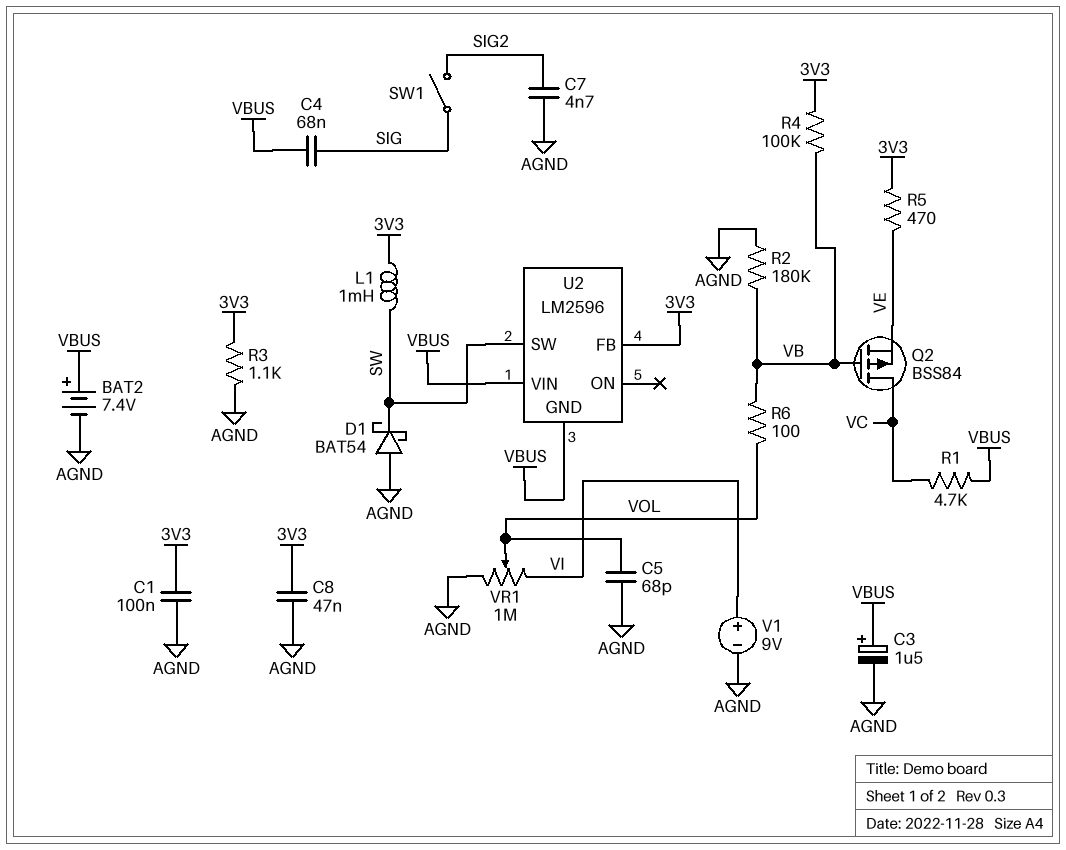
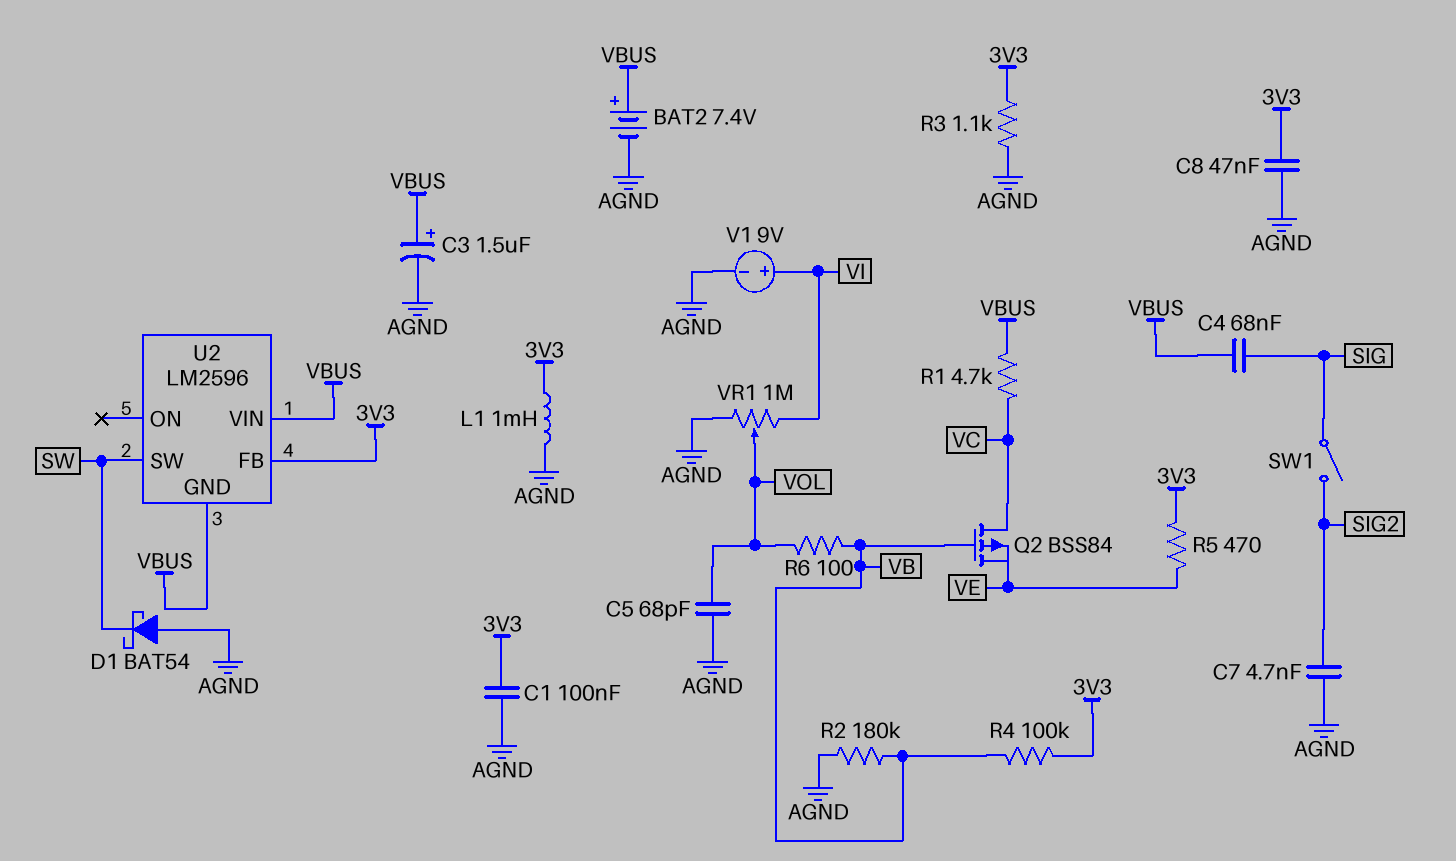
L1: 1mH (3V3, SW) -> 1mH (3V3, AGND)

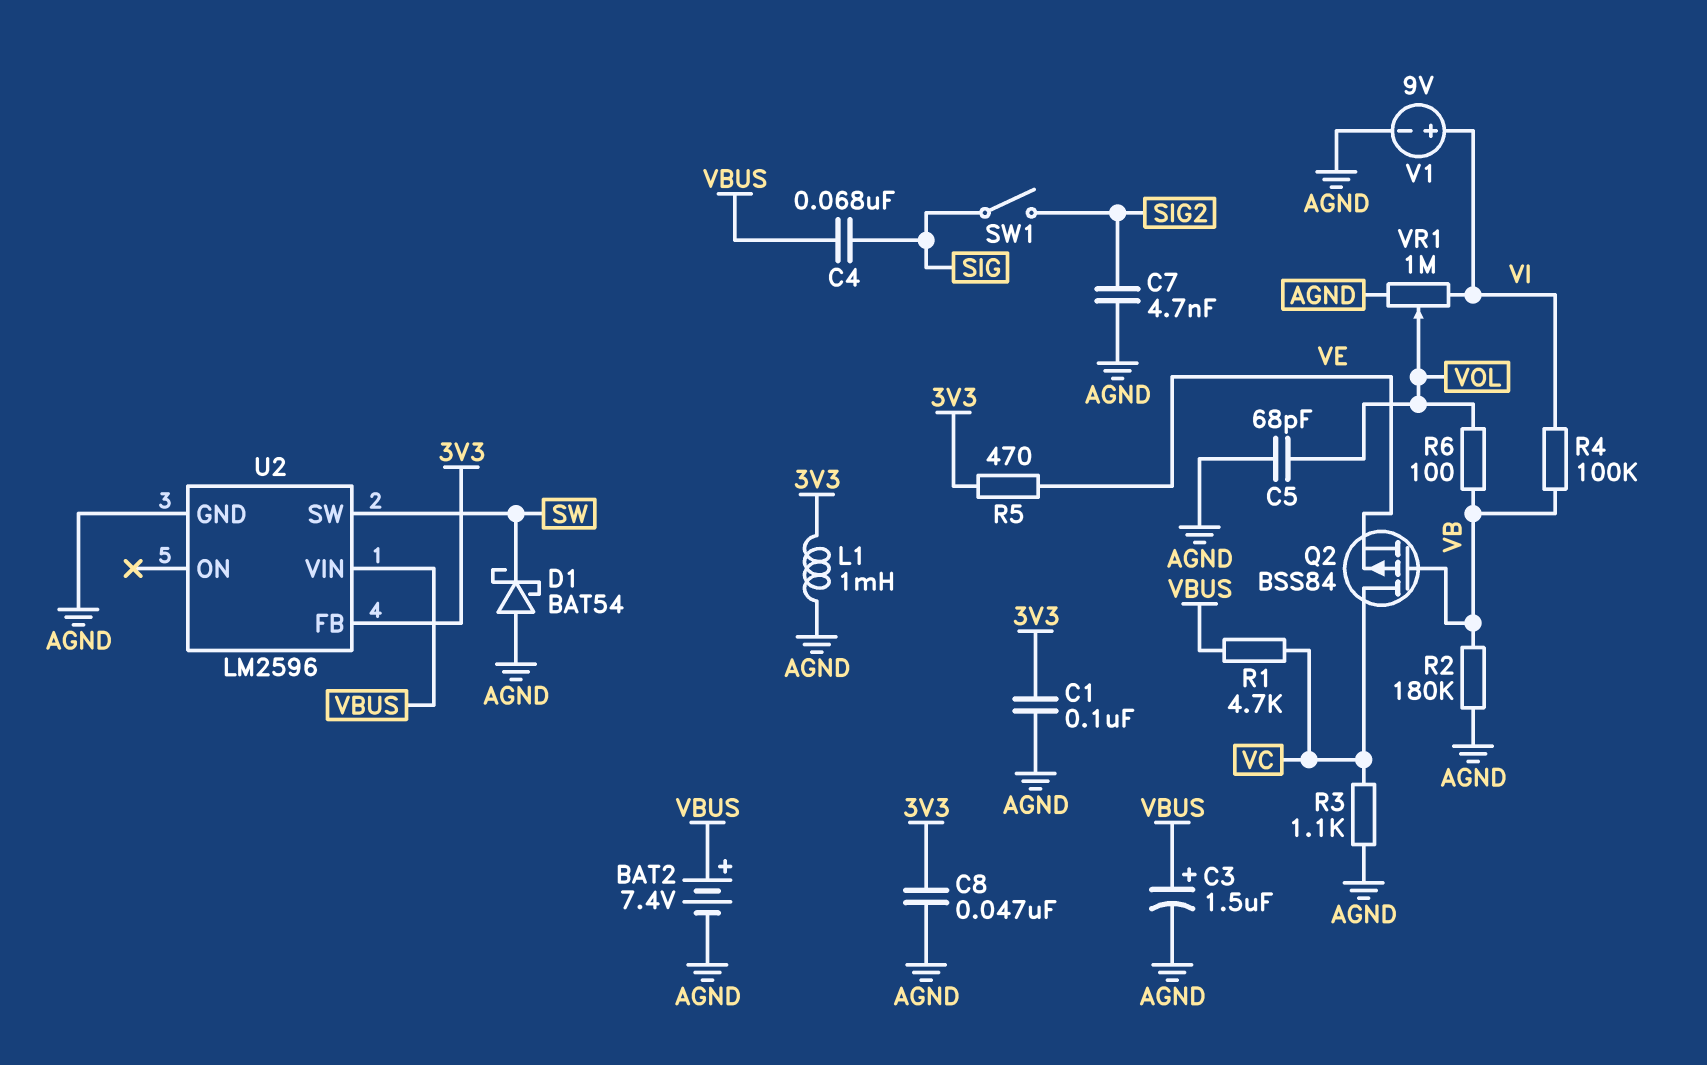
R3: 1.1k (3V3, AGND) -> 1.1k (AGND, VC)
R4: 100k (3V3, VB) -> 100k (VB, VI)
U2 pin GND: VBUS -> AGND

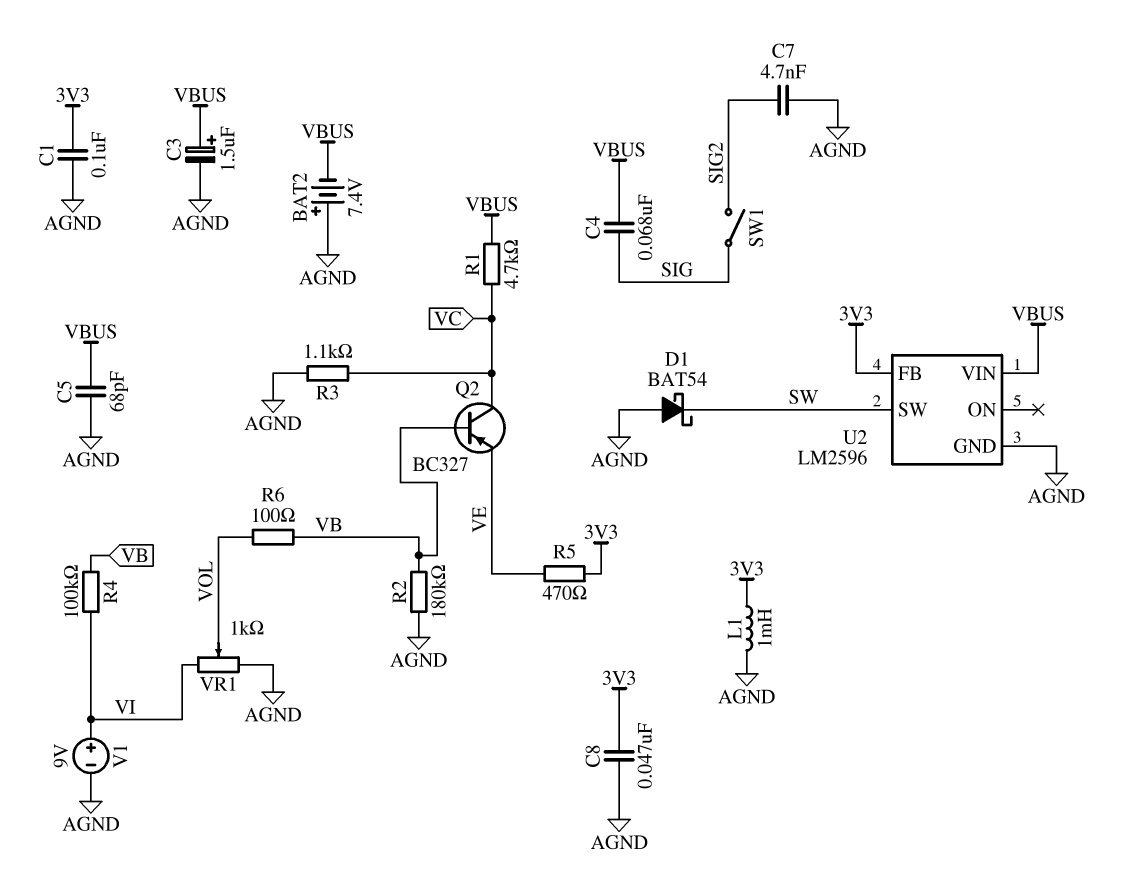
BAT2: 7.4V (plus VBUS, minus AGND) -> 7.4V (plus AGND, minus VBUS)
C5: 68pF (AGND, VOL) -> 68pF (AGND, VBUS)
Q2: PMOS BSS84 (G VB, D VC, S VE) -> PNP BC327 (B VB, C VC, E VE)
VR1: 1M (AGND, VI, wiper VOL) -> 1k (AGND, VI, wiper VOL)

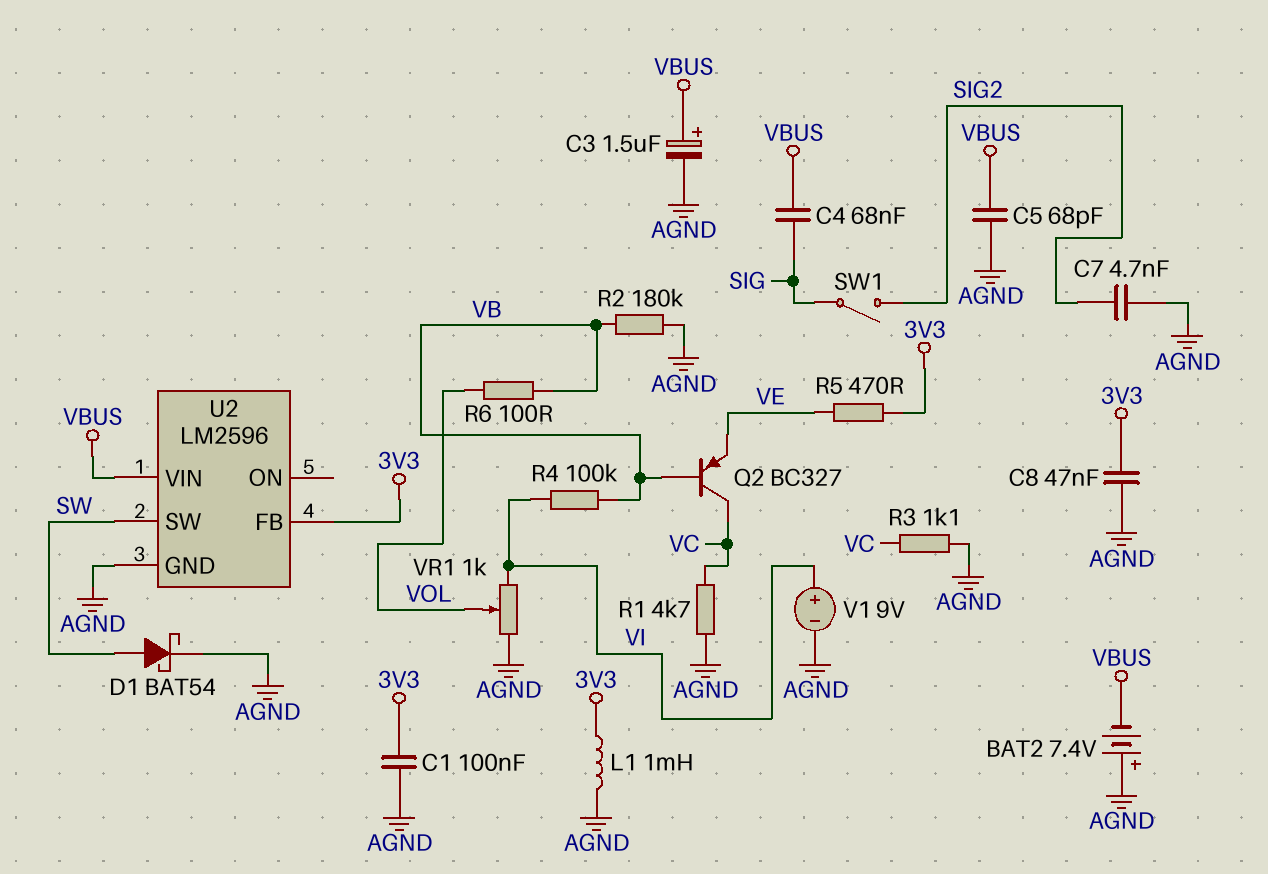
D1: schottky BAT54 (A AGND, K SW) -> schottky BAT54 (A SW, K AGND)
R1: 4.7k (VBUS, VC) -> 4.7k (AGND, VC)

